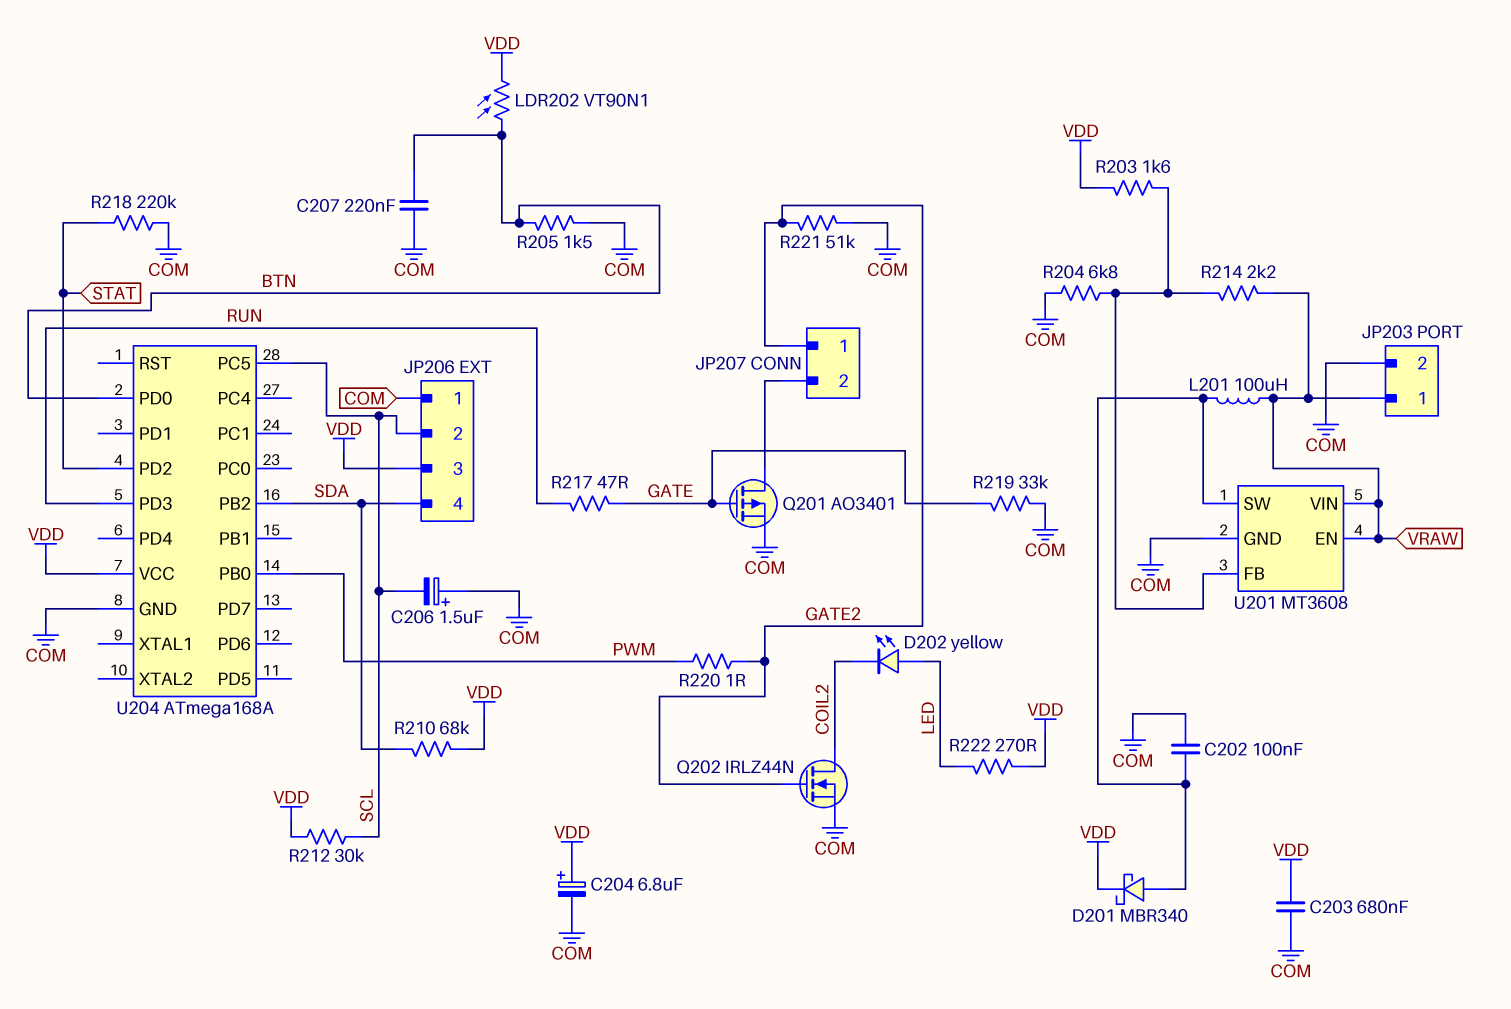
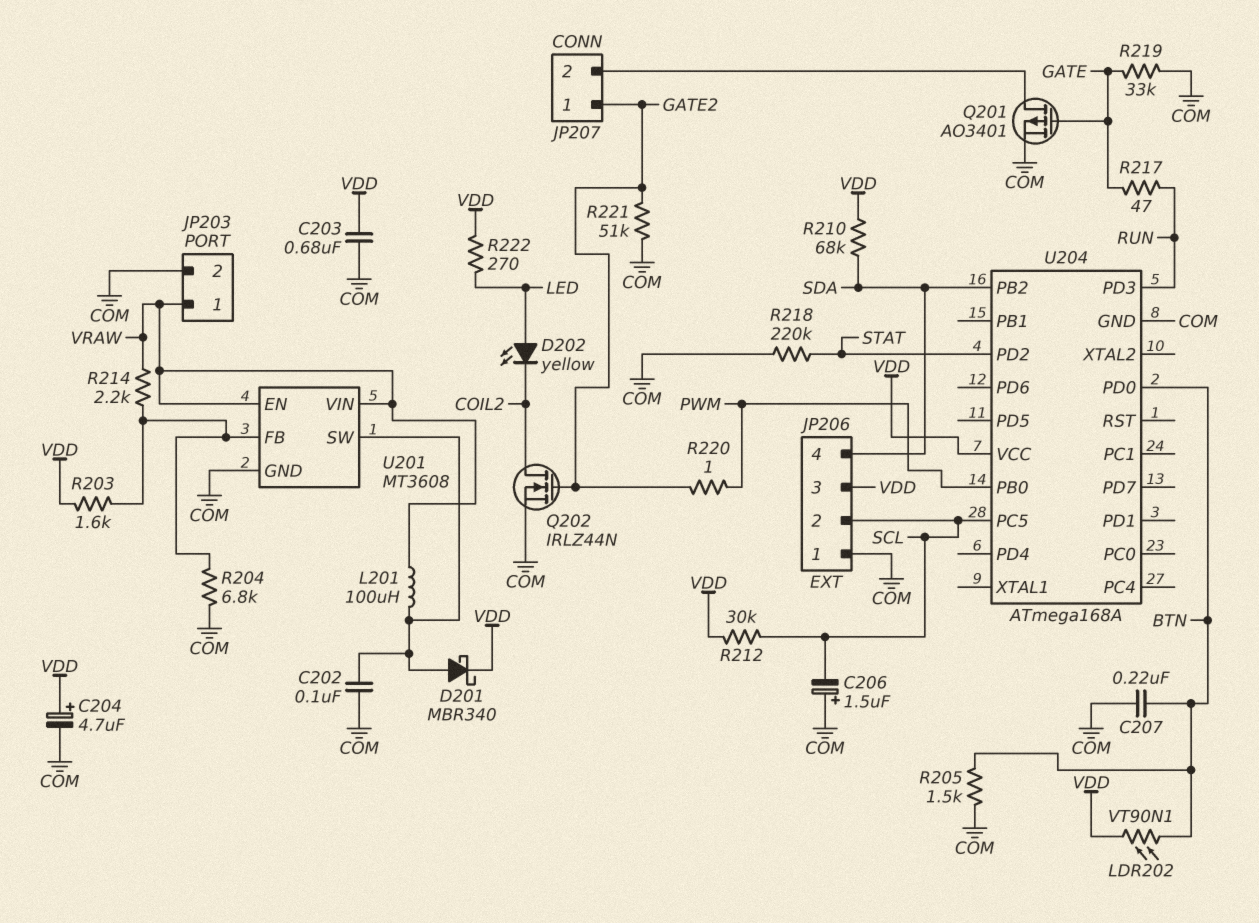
C204: 6.8uF (plus VDD, minus COM) -> 4.7uF (plus VDD, minus COM)

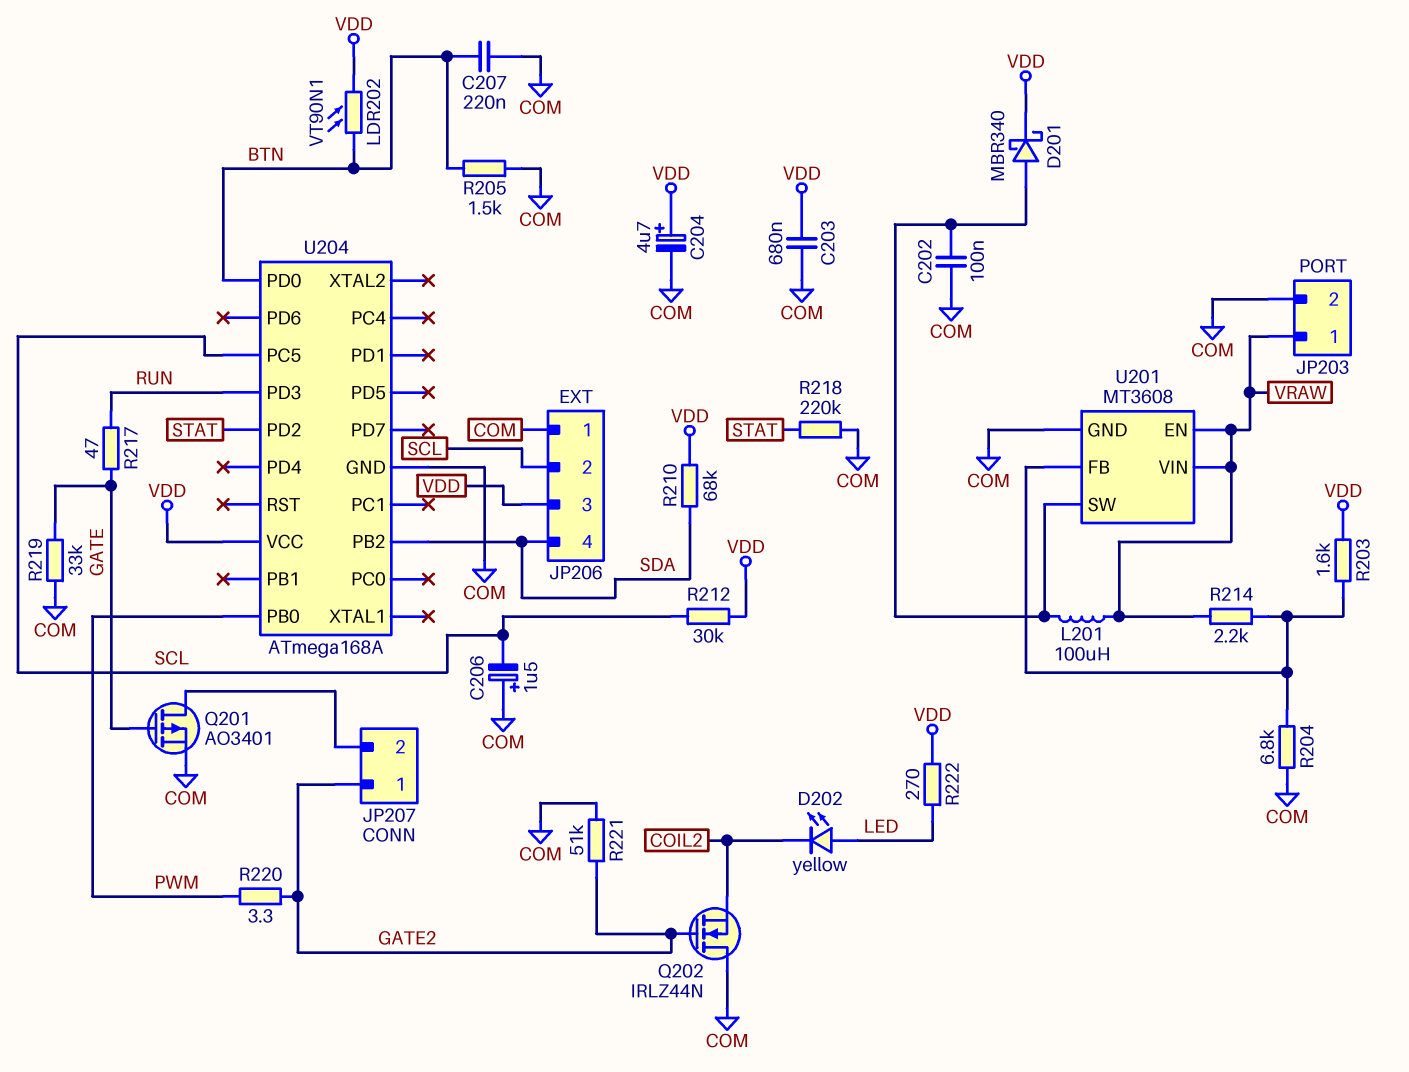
Q202: NMOS IRLZ44N (G GATE2, D COIL2, S COM) -> NMOS IRLZ44N (G GATE2, D COM, S COIL2)
R220: 1 (GATE2, PWM) -> 3.3 (GATE2, PWM)

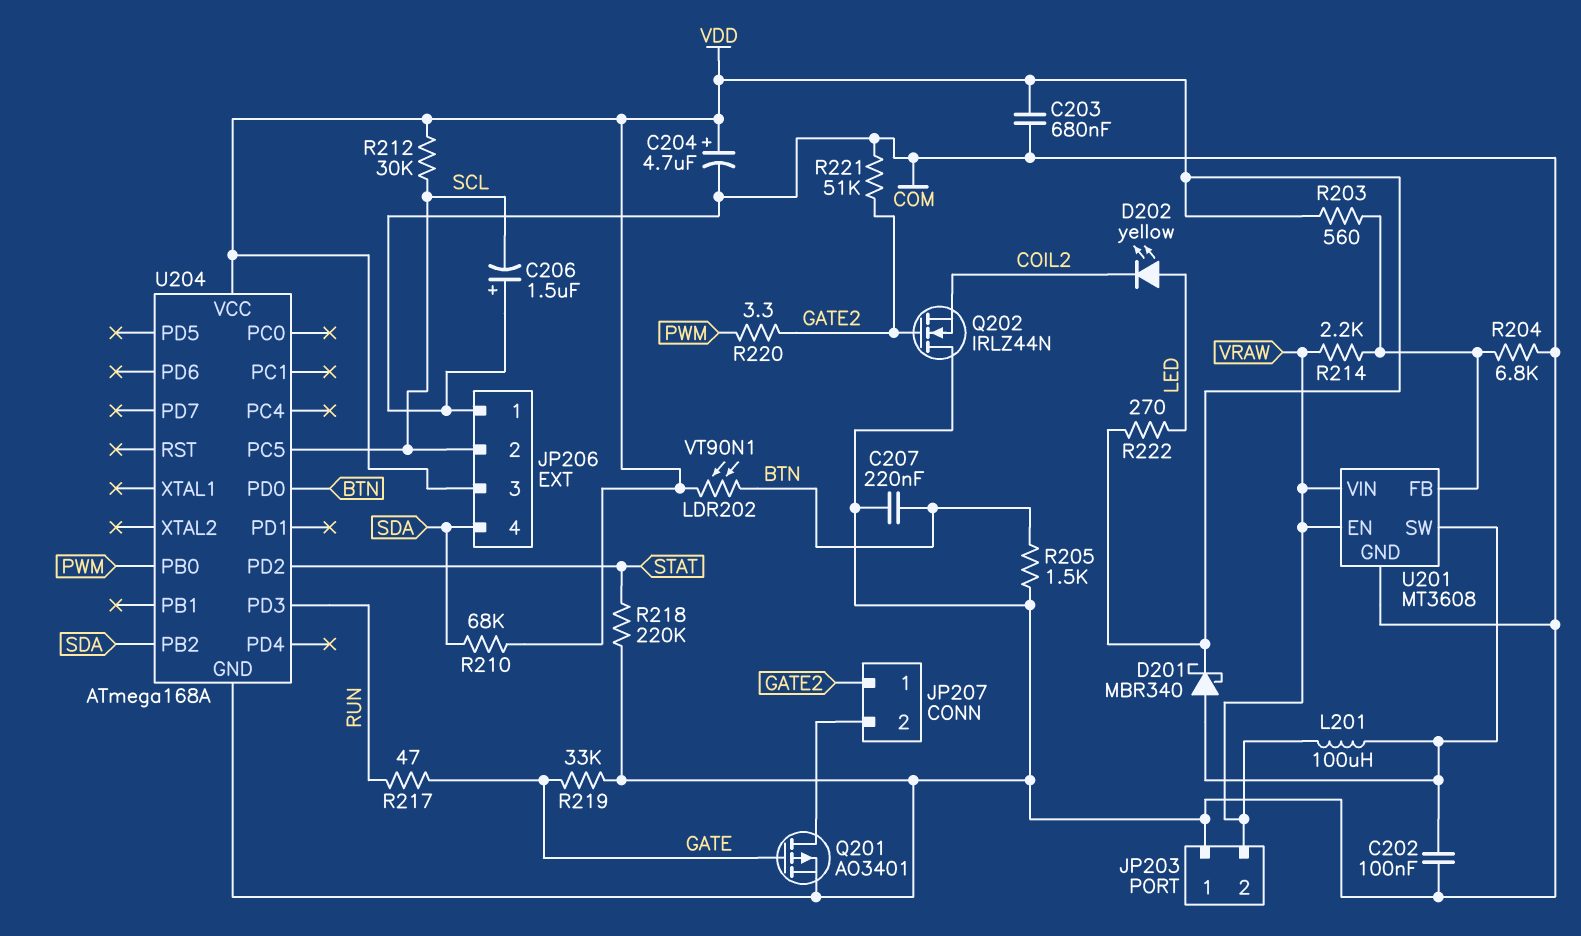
JP203 pin 1: VRAW -> COM
JP203 pin 2: COM -> VRAW
R203: 1.6k (U201/FB, VDD) -> 560 (U201/FB, VDD)

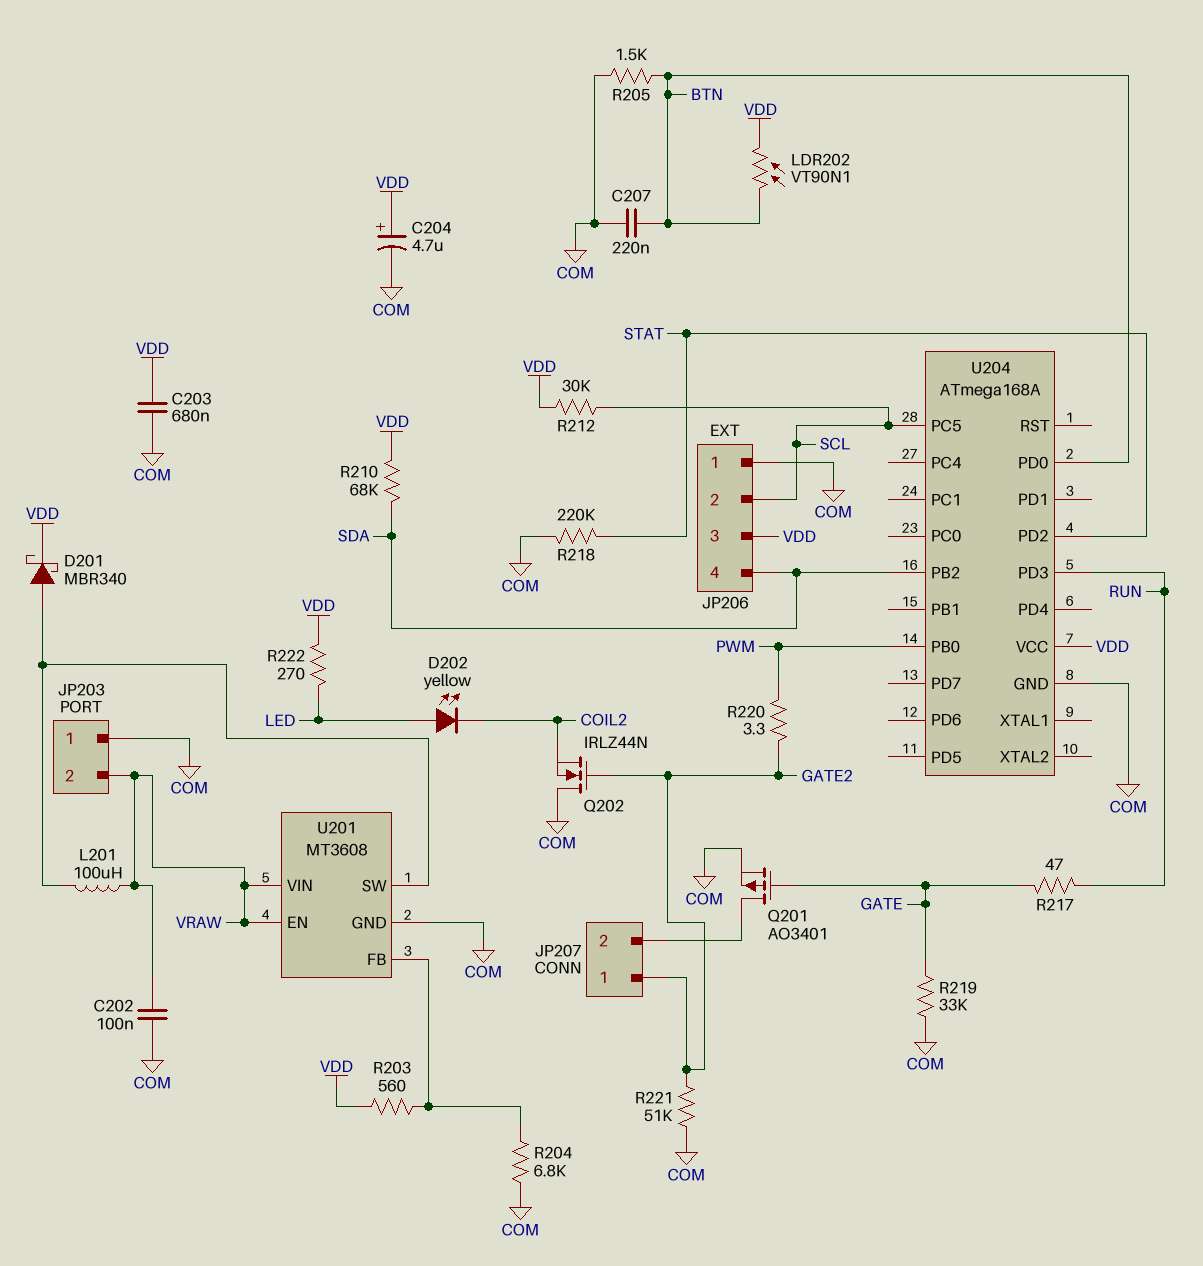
C202: 100nF (COM, U201/SW) -> 100nF (COM, VRAW)
C206: 1.5uF (plus COM, minus SCL) -> none
R214: 2.2k (U201/FB, VRAW) -> none

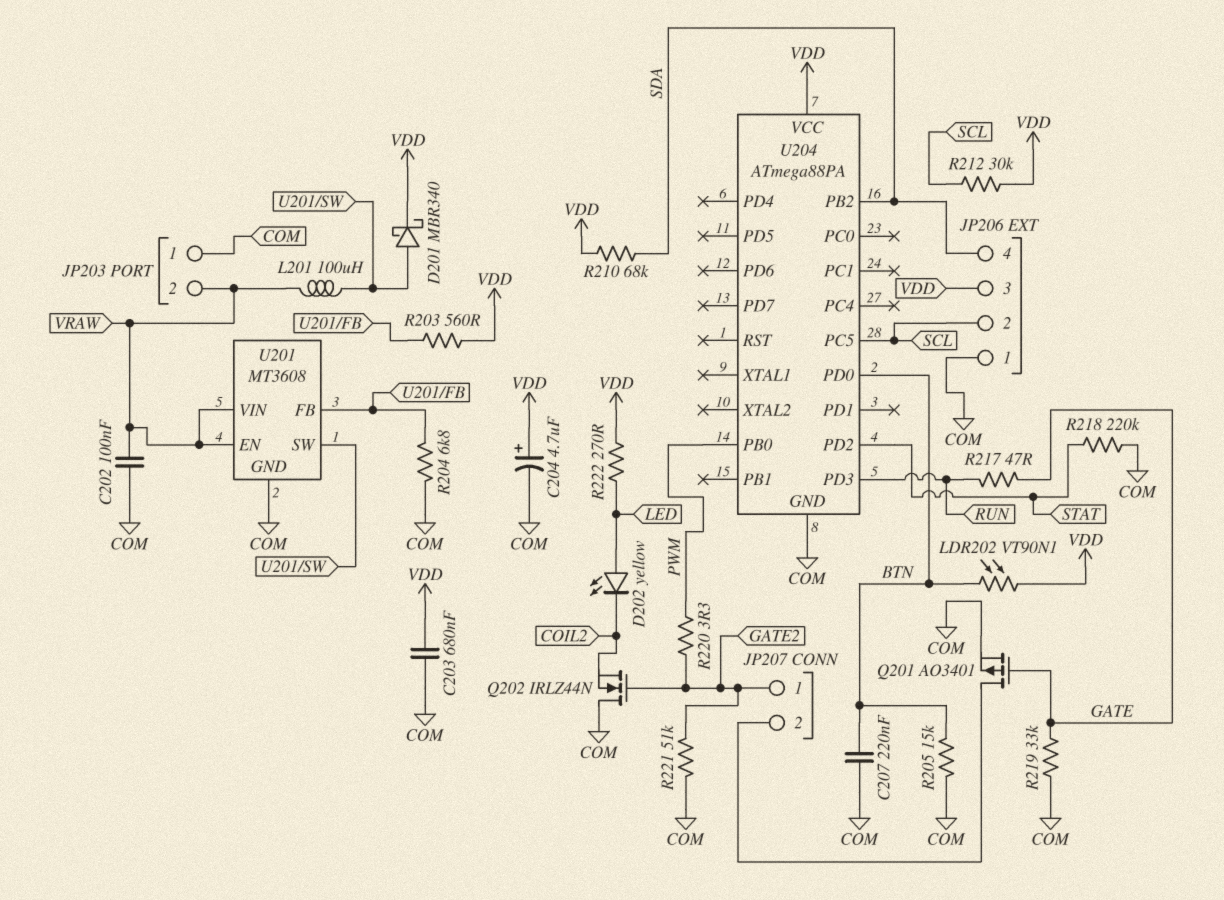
R205: 1.5k (BTN, COM) -> 15k (BTN, COM)
U204: ATmega168A -> ATmega88PA

